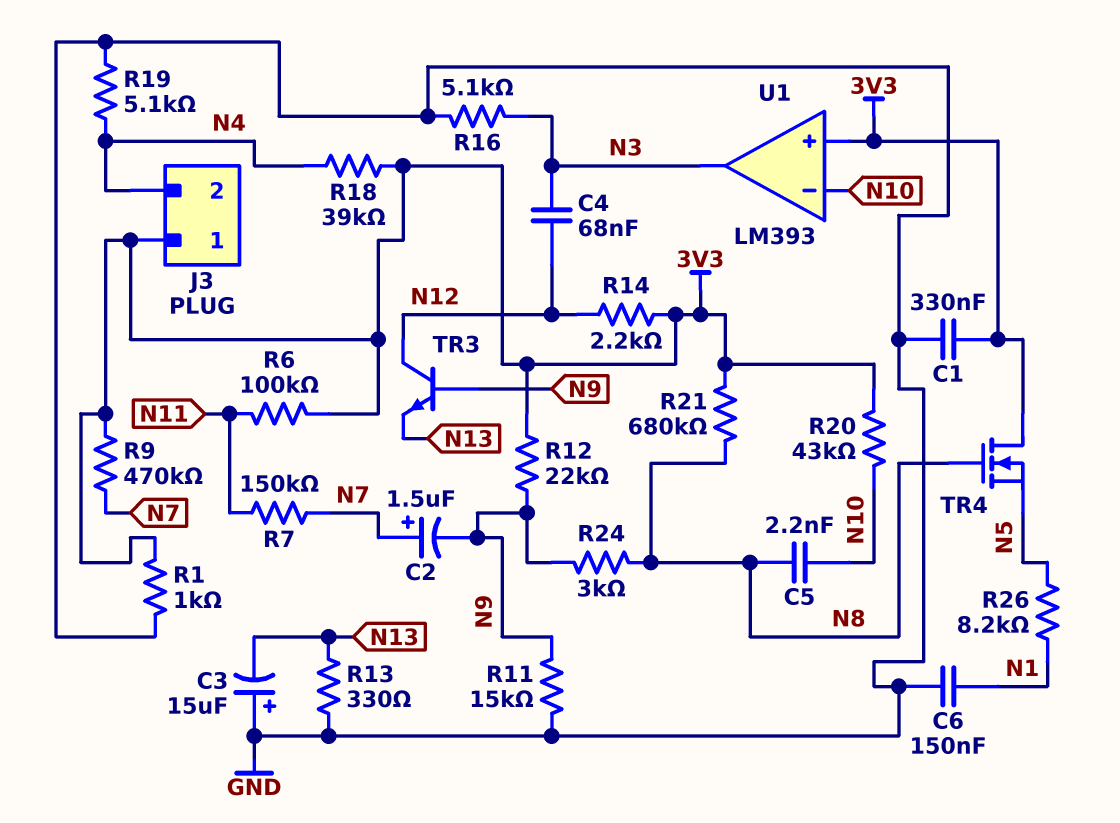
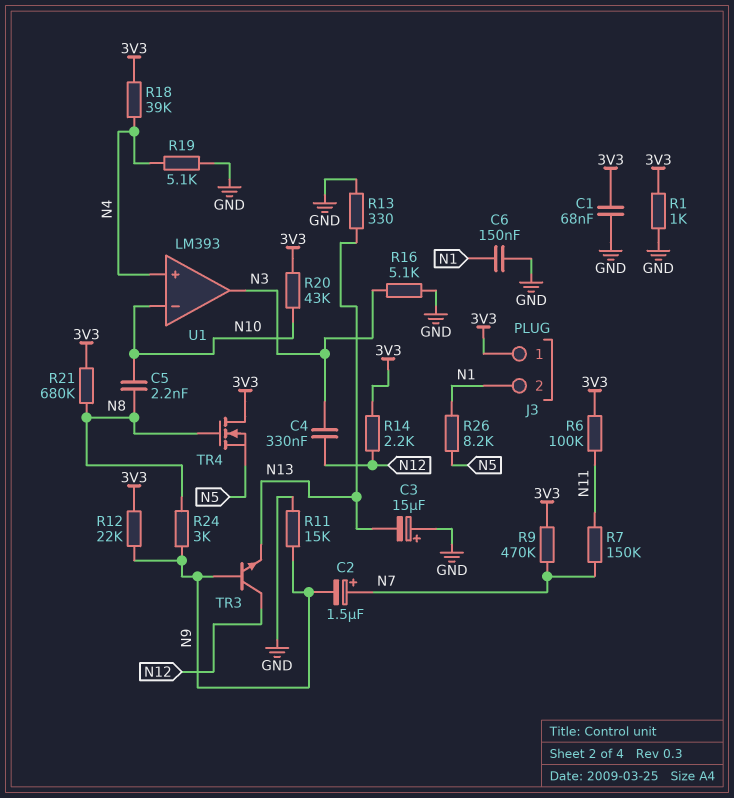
C1: 330nF (3V3, GND) -> 68nF (3V3, GND)
C4: 68nF (N3, N12) -> 330nF (N3, N12)
J3 pin 2: N4 -> N1
U1 pin in+: 3V3 -> N4

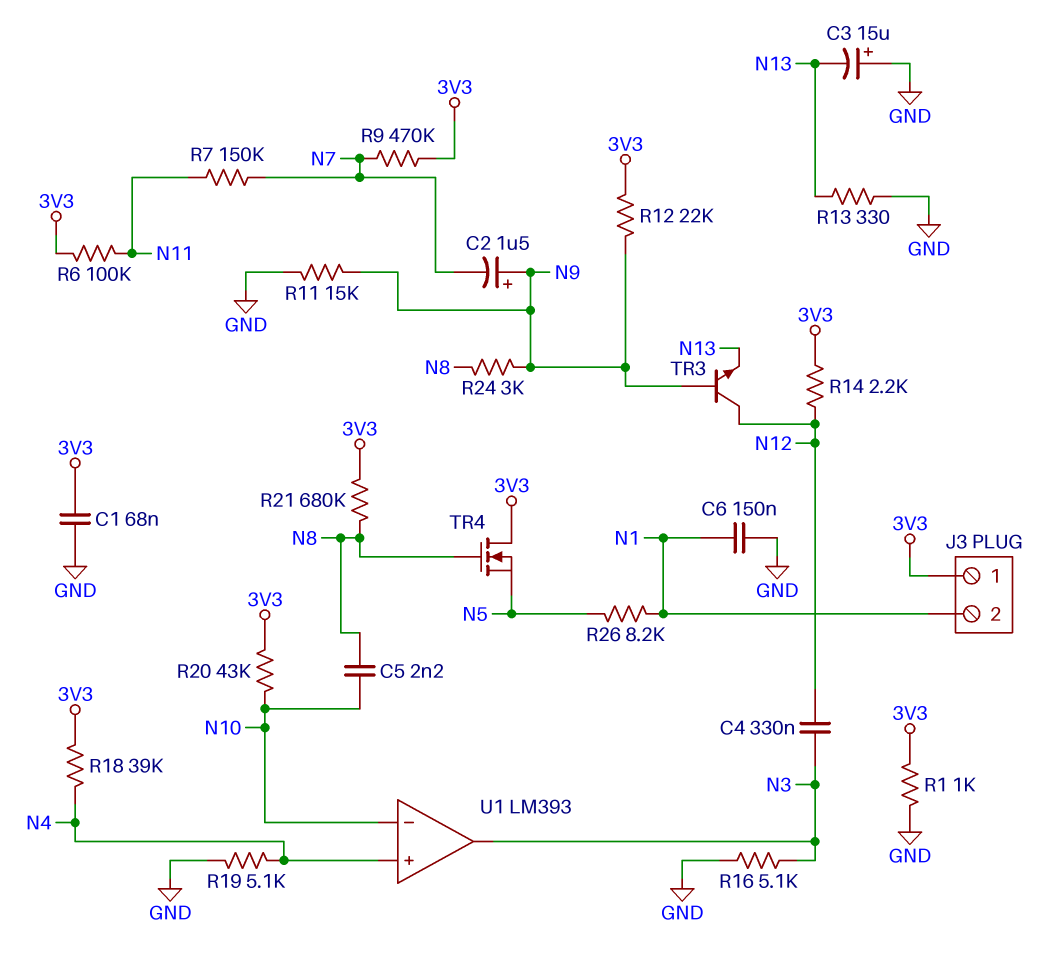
C2: 1.5uF (plus N7, minus N9) -> 1.5uF (plus N9, minus N7)

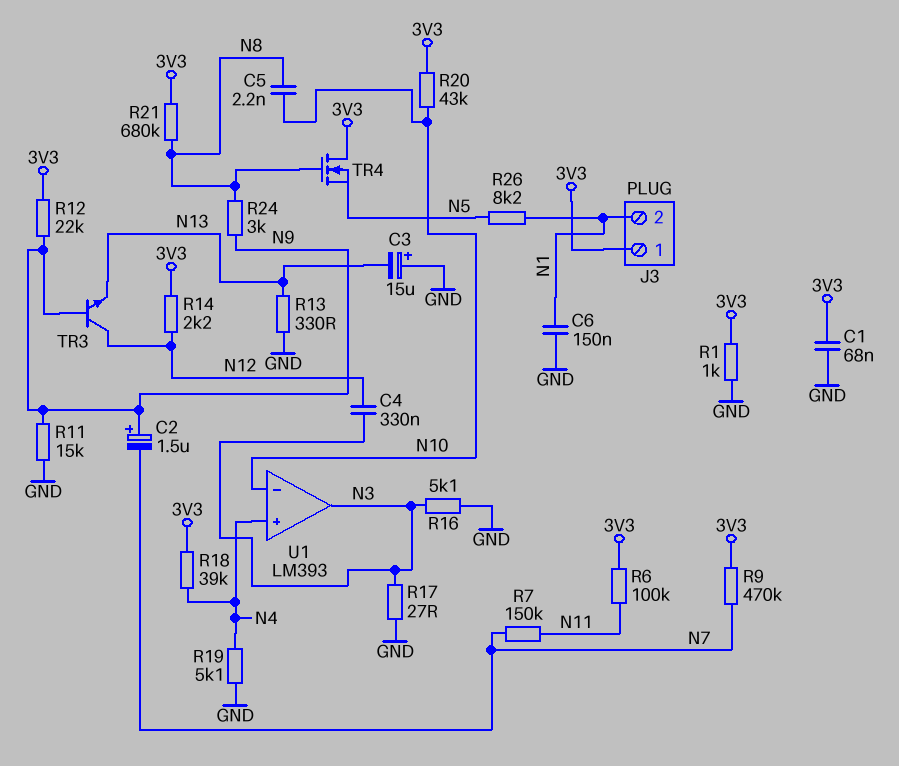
R17: none -> 27 (GND, N3)

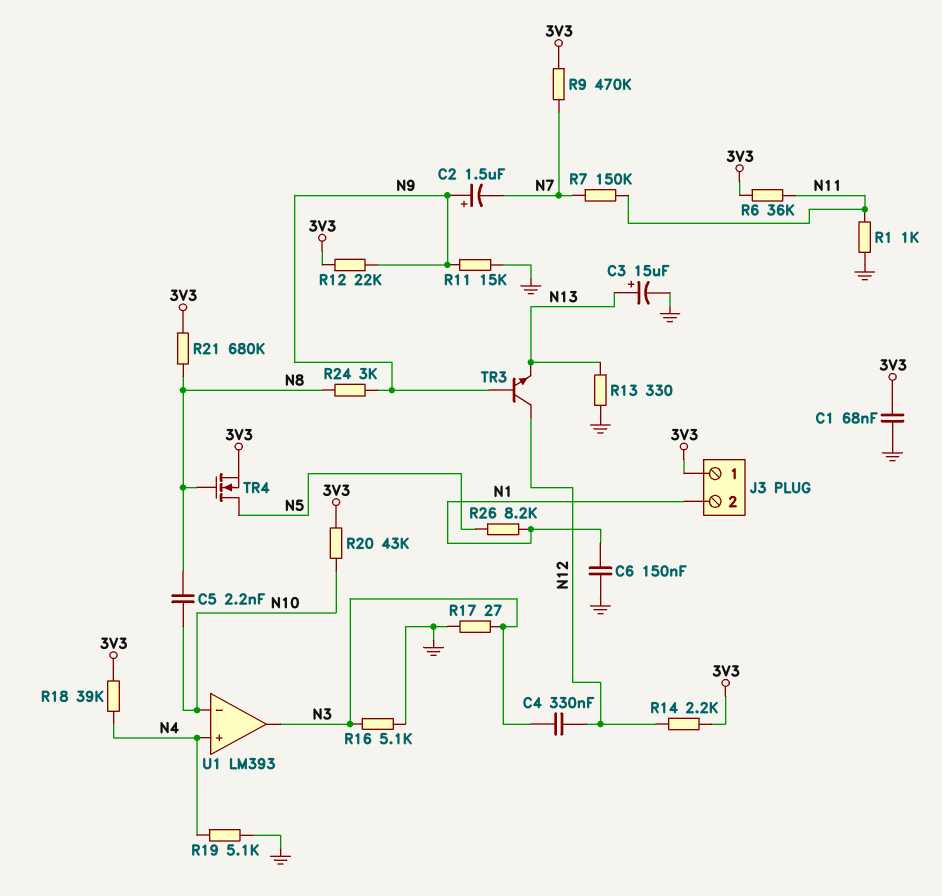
C3: 15uF (plus GND, minus N13) -> 15uF (plus N13, minus GND)
R1: 1k (3V3, GND) -> 1k (GND, N11)
R6: 100k (3V3, N11) -> 36k (3V3, N11)
TR4: NMOS (G N8, D 3V3, S N5) -> NMOS (G N8, D N5, S 3V3)

